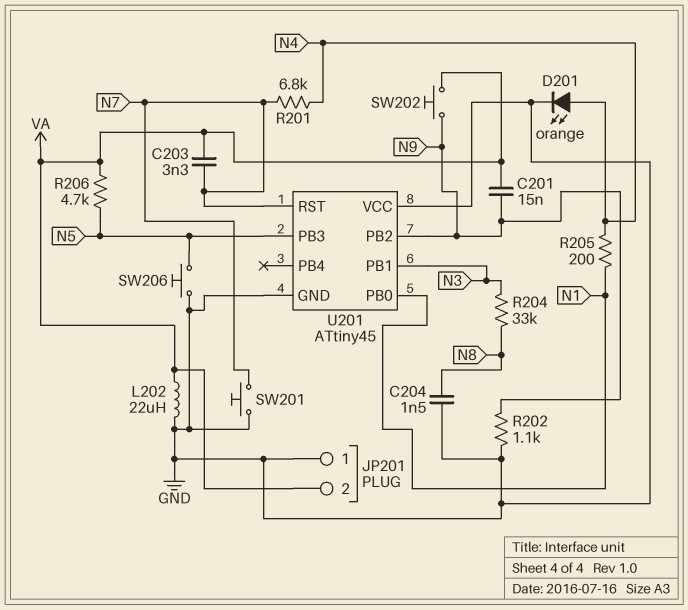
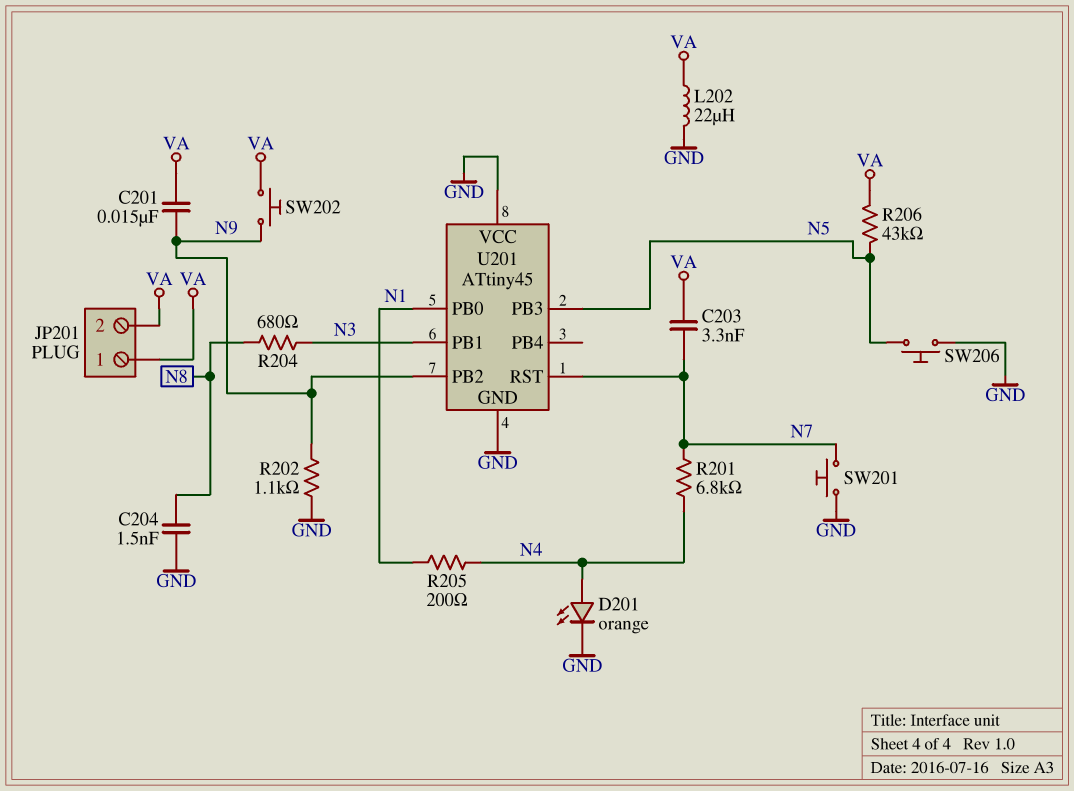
JP201 pin 1: GND -> VA
R204: 33k (N3, N8) -> 680 (N3, N8)
R206: 4.7k (N5, VA) -> 43k (N5, VA)

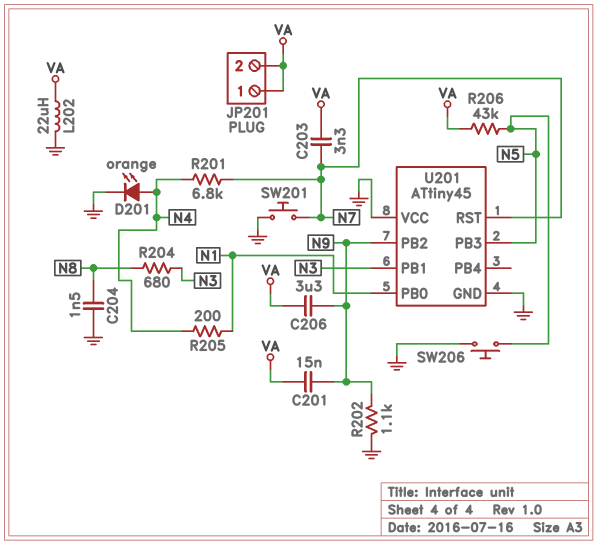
C206: none -> 3.3uF (N9, VA)
SW202: button (N9, VA) -> none

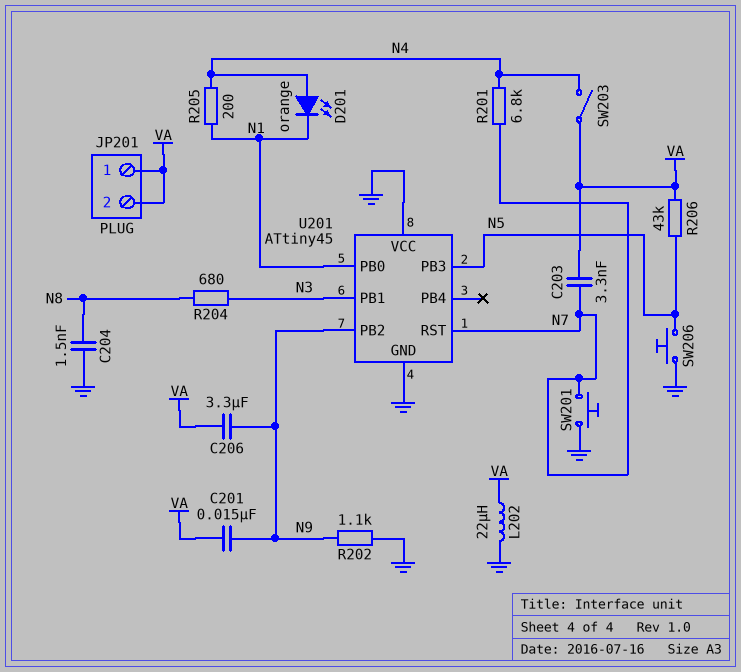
D201: LED orange (A N4, K GND) -> LED orange (A N4, K N1)
SW203: none -> switch (N4, VA)

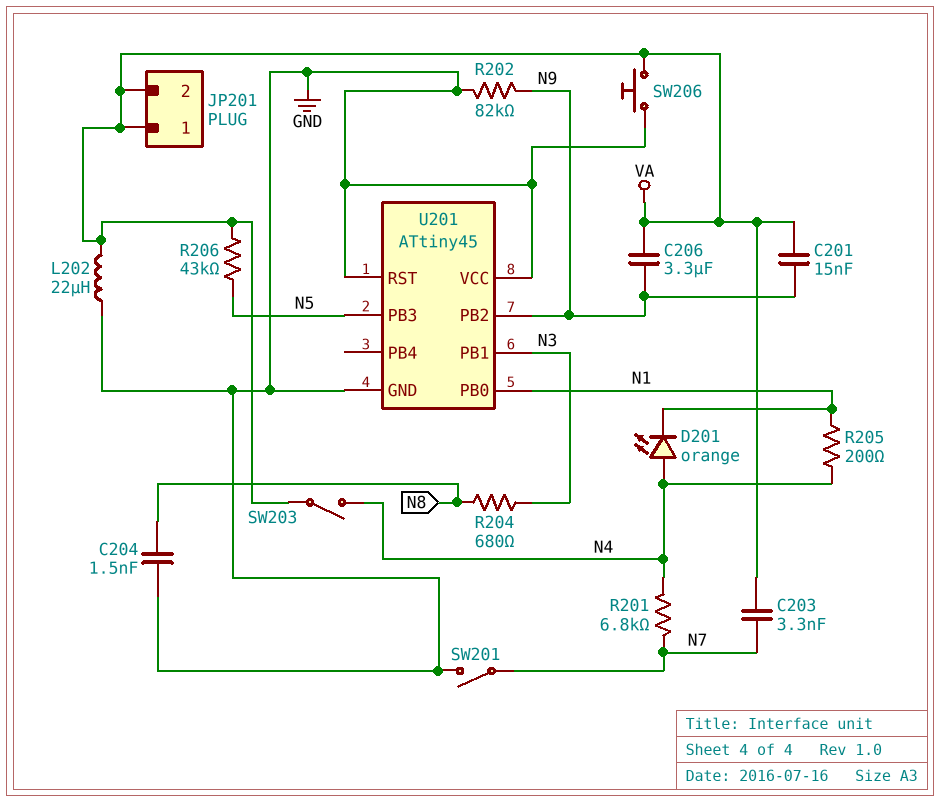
R202: 1.1k (GND, N9) -> 82k (GND, N9)
SW201: button (GND, N7) -> switch (GND, N7)
SW206: button (GND, N5) -> button (GND, VA)
U201 pin RST: N7 -> GND

